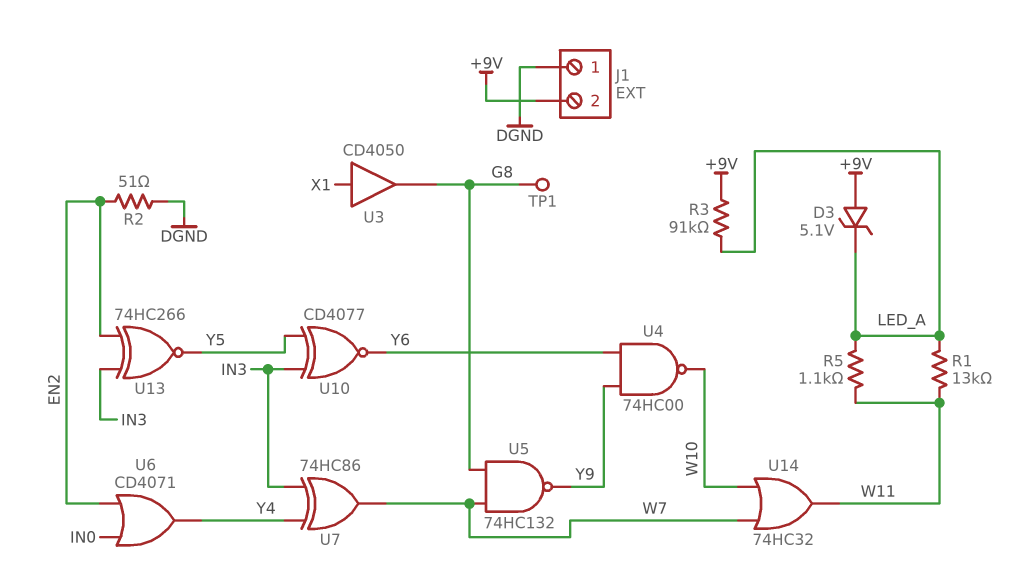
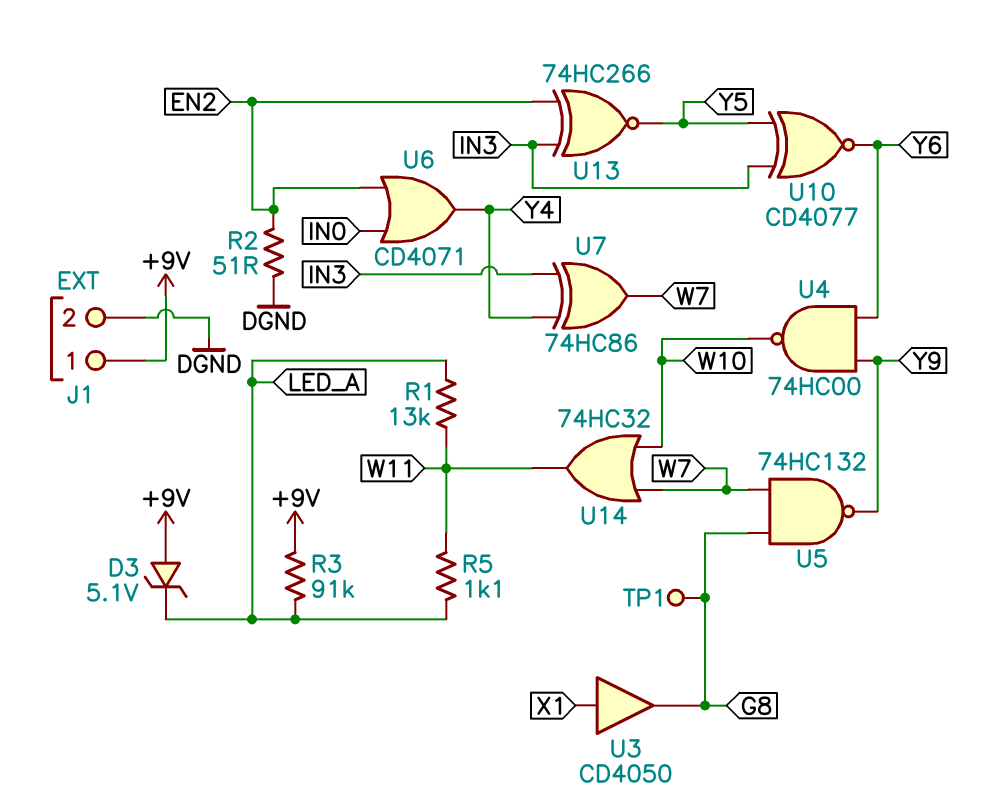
J1 pin 1: DGND -> +9V
J1 pin 2: +9V -> DGND

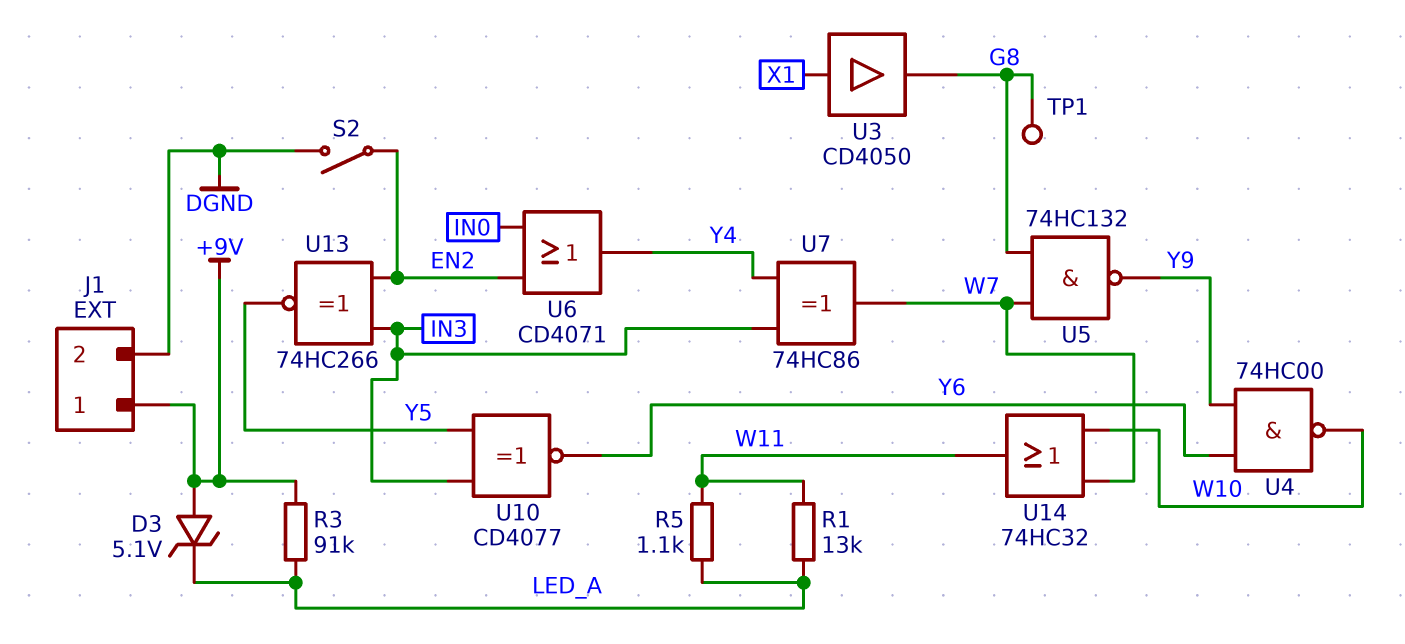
R2: 51 (DGND, EN2) -> none
S2: none -> switch (DGND, EN2)

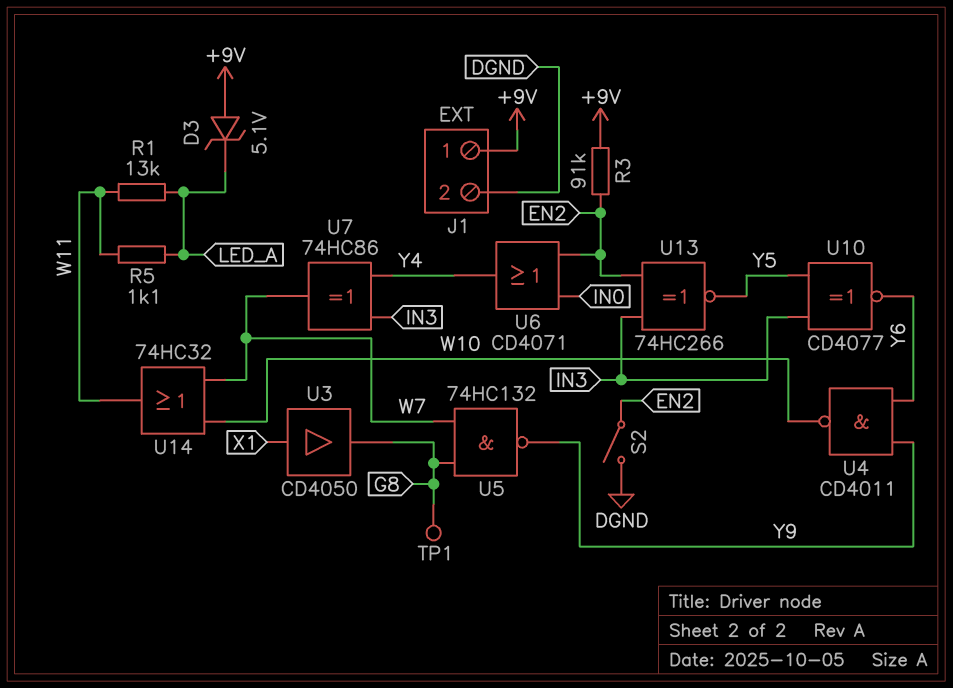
R3: 91k (+9V, LED_A) -> 91k (+9V, EN2)
U4: NAND 74HC00 (in Y6, in Y9, out W10) -> NAND CD4011 (in Y6, in Y9, out W10)

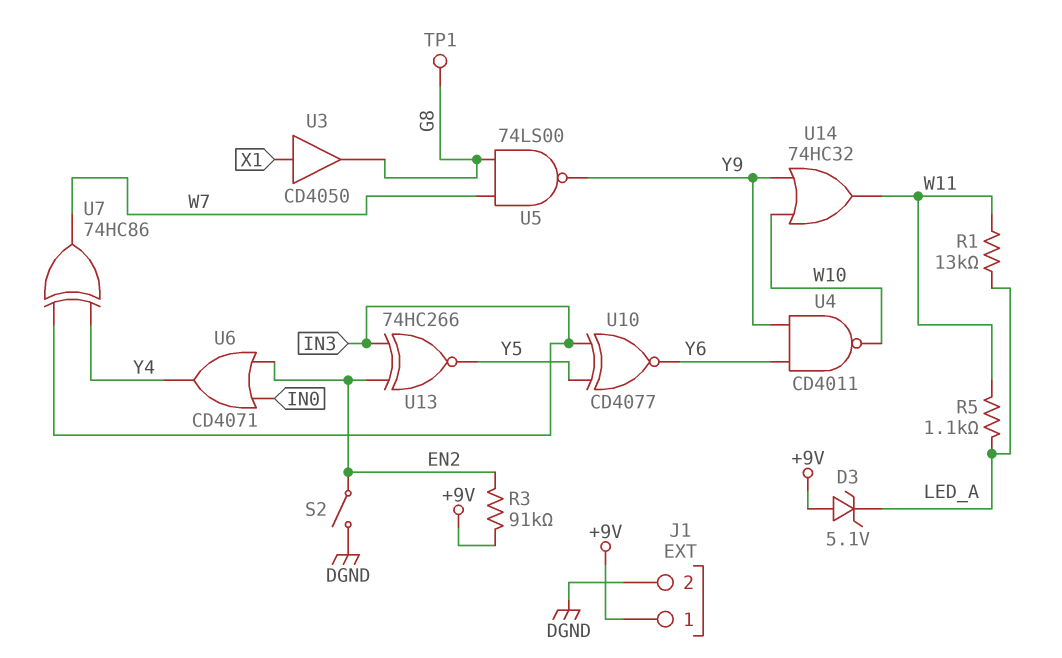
U5: NAND 74HC132 (in G8, in W7, out Y9) -> NAND 74LS00 (in G8, in W7, out Y9)
U14: OR 74HC32 (in W7, in W10, out W11) -> OR 74HC32 (in W10, in Y9, out W11)

